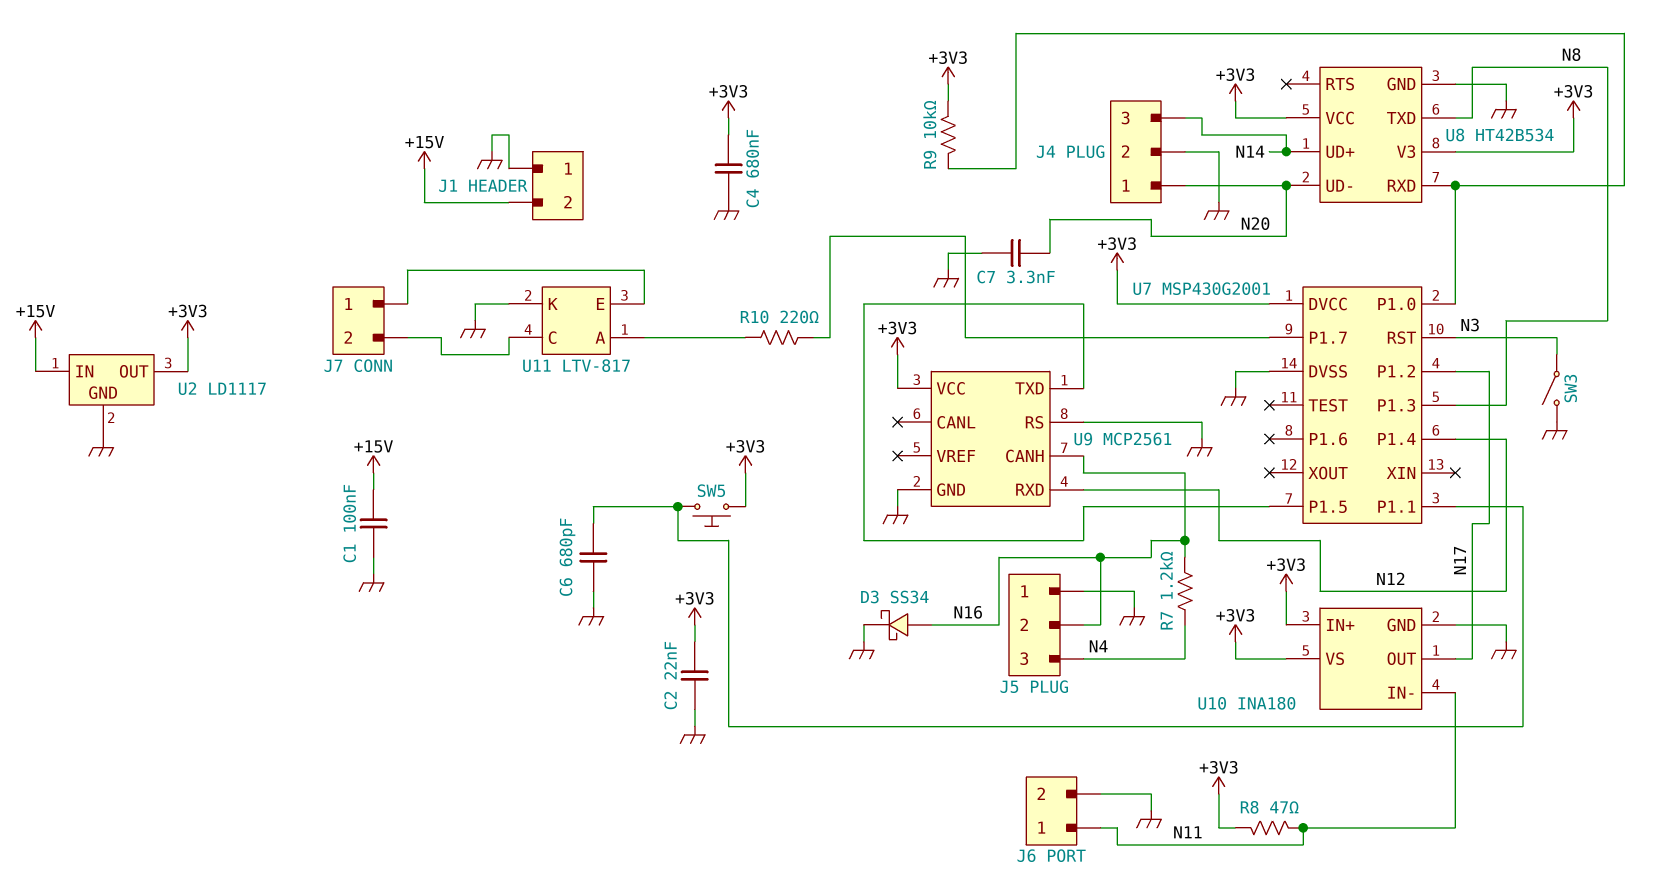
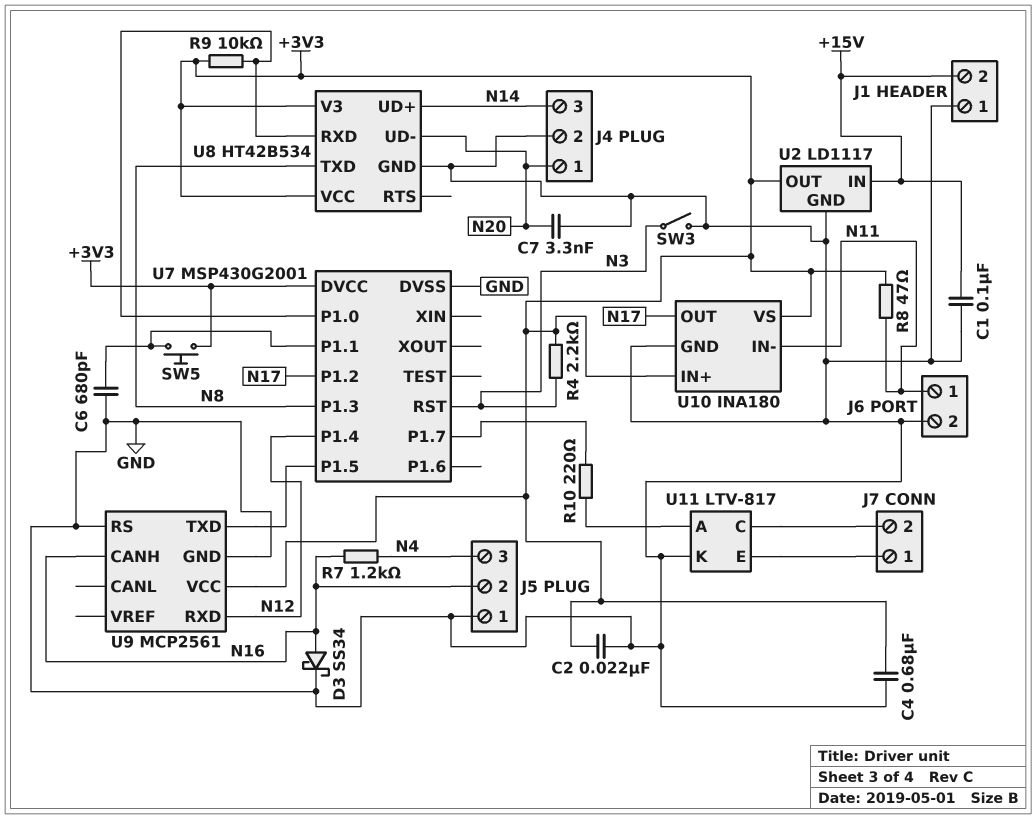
R4: none -> 2.2k (+3V3, N3)

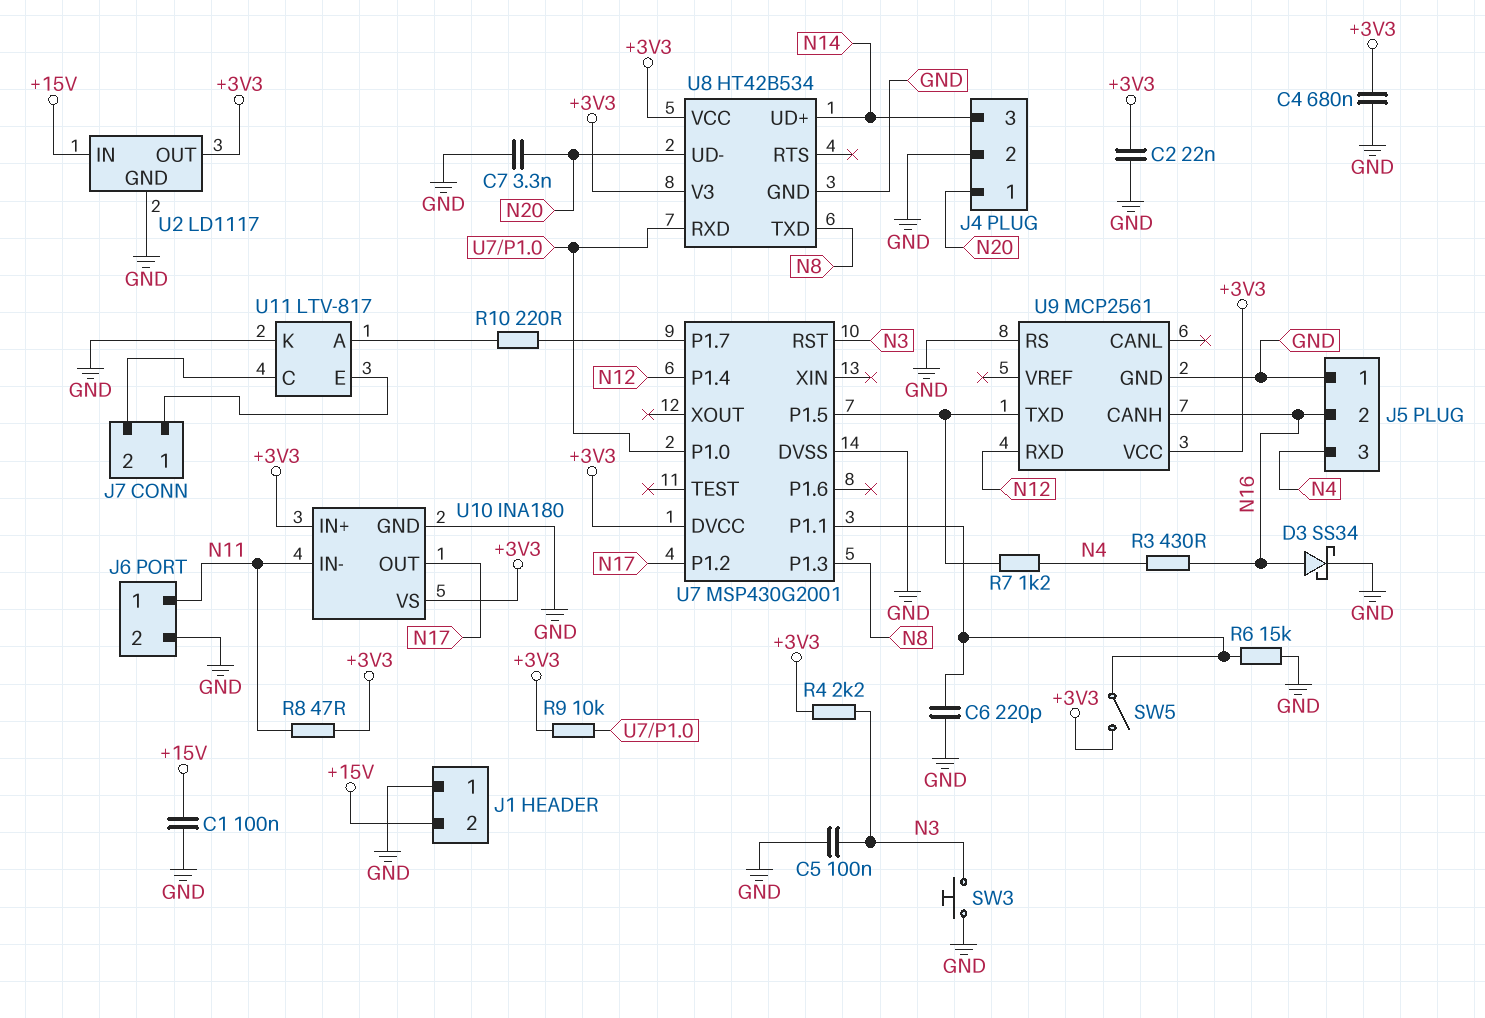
C5: none -> 100nF (GND, N3)
C6: 680pF (GND, U7/P1.1) -> 220pF (GND, U7/P1.1)
R3: none -> 430 (N4, N16)
R6: none -> 15k (GND, U7/P1.1)
R7: 1.2k (N4, N16) -> 1.2k (N4, U7/P1.5)
SW3: switch (GND, N3) -> button (GND, N3)
SW5: button (+3V3, U7/P1.1) -> switch (+3V3, U7/P1.1)

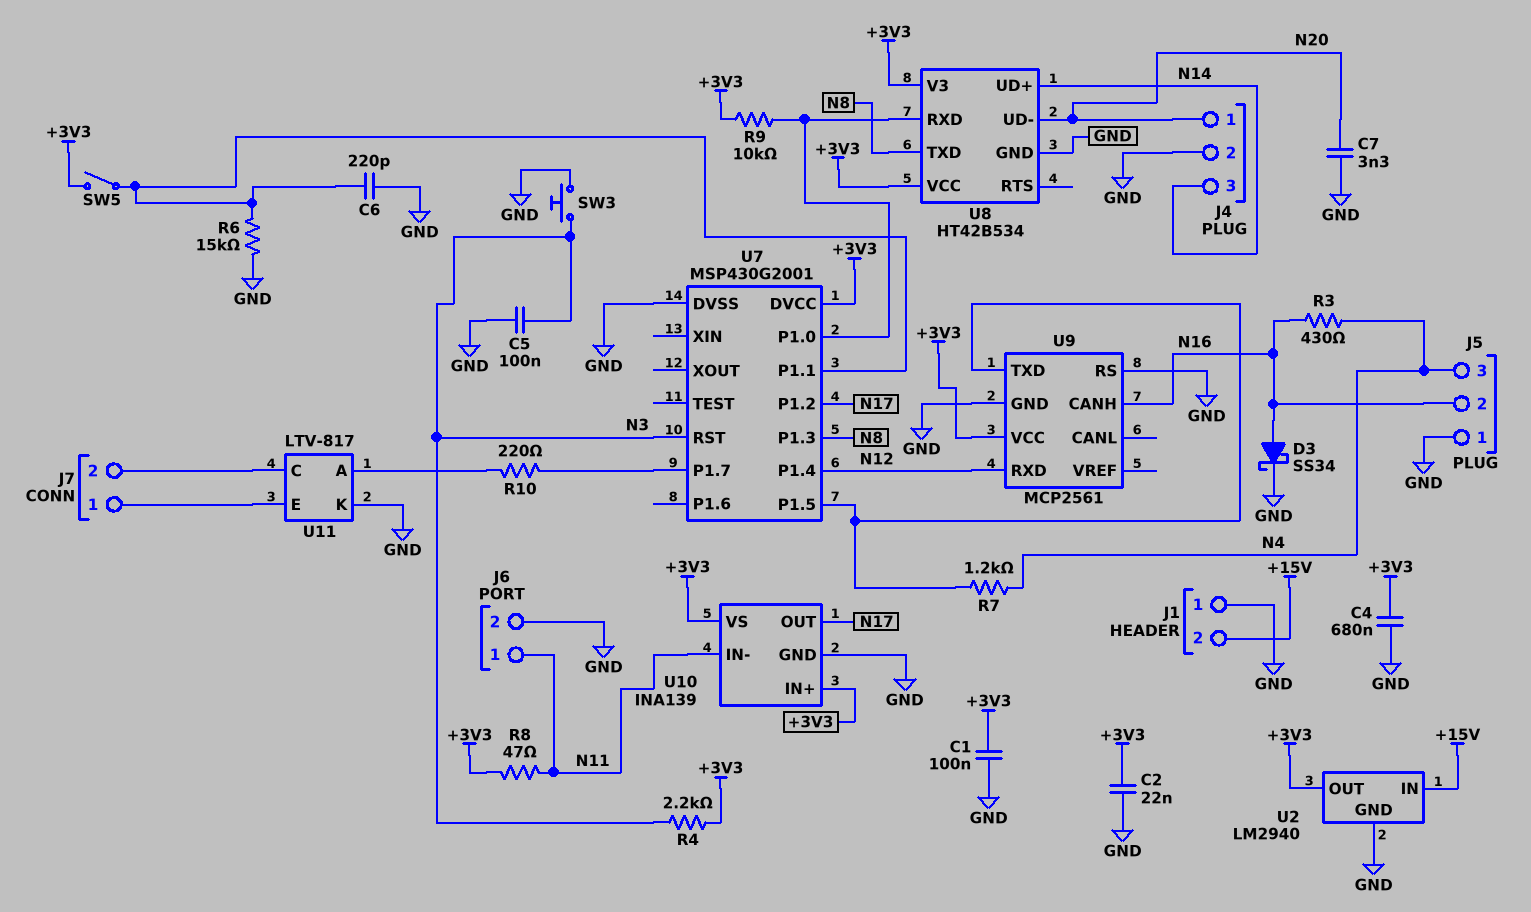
C1: 100nF (+15V, GND) -> 100nF (+3V3, GND)
U2: LD1117 -> LM2940
U10: INA180 -> INA139

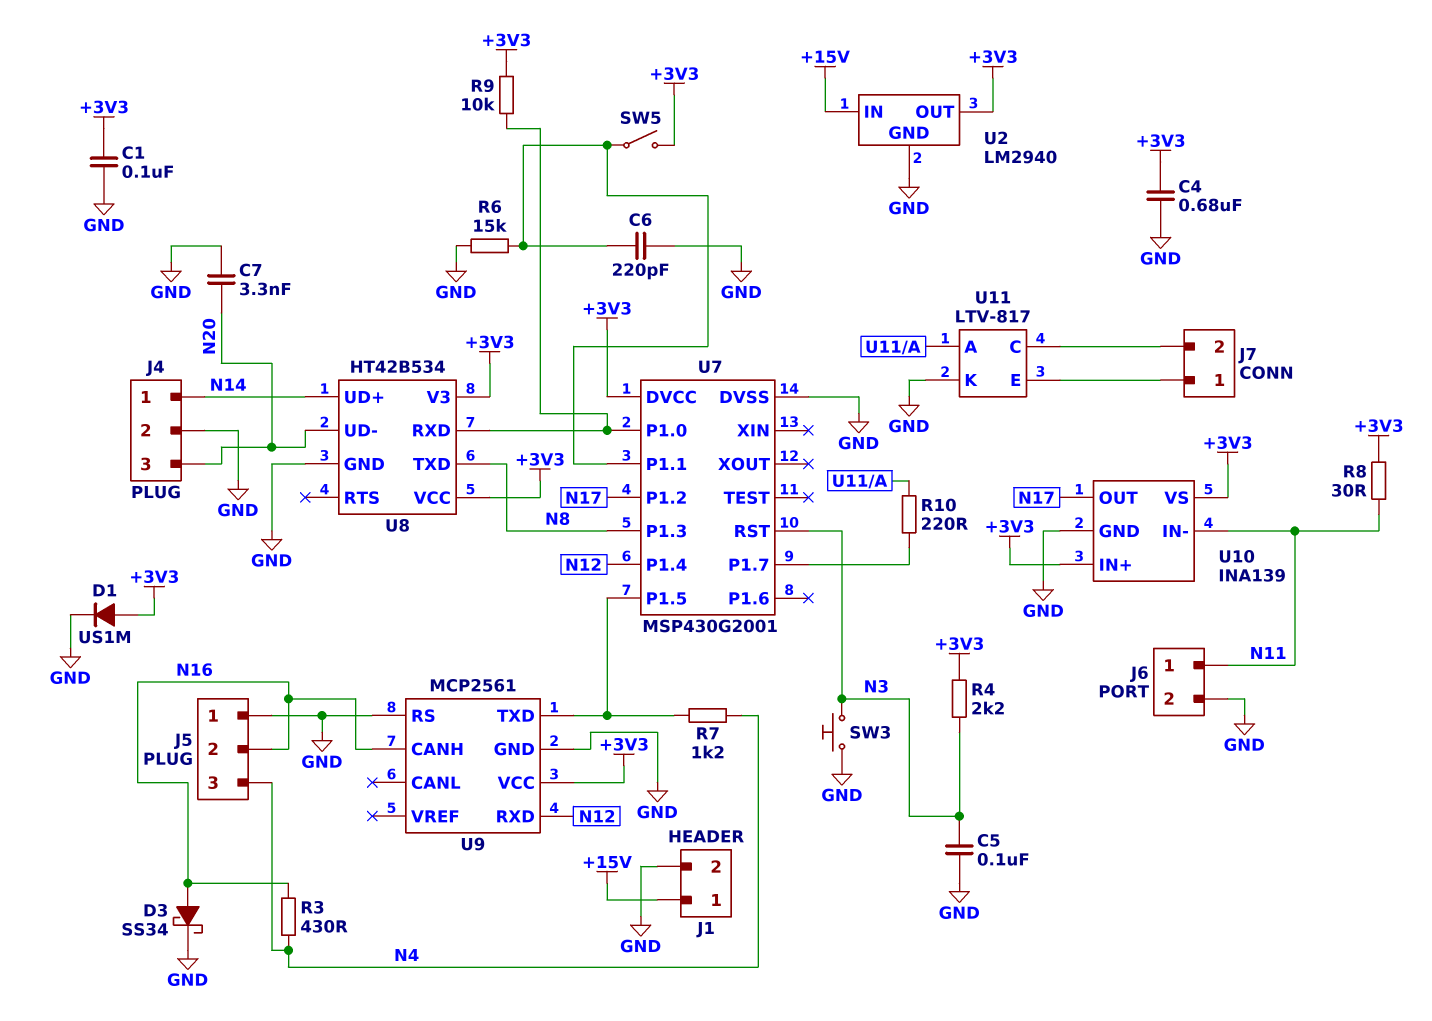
C2: 22nF (+3V3, GND) -> none
D1: none -> diode US1M (A +3V3, K GND)
J1 pin 1: GND -> +15V
J1 pin 2: +15V -> GND
J4 pin 1: N20 -> N14
J4 pin 3: N14 -> N20
R8: 47 (+3V3, N11) -> 30 (+3V3, N11)

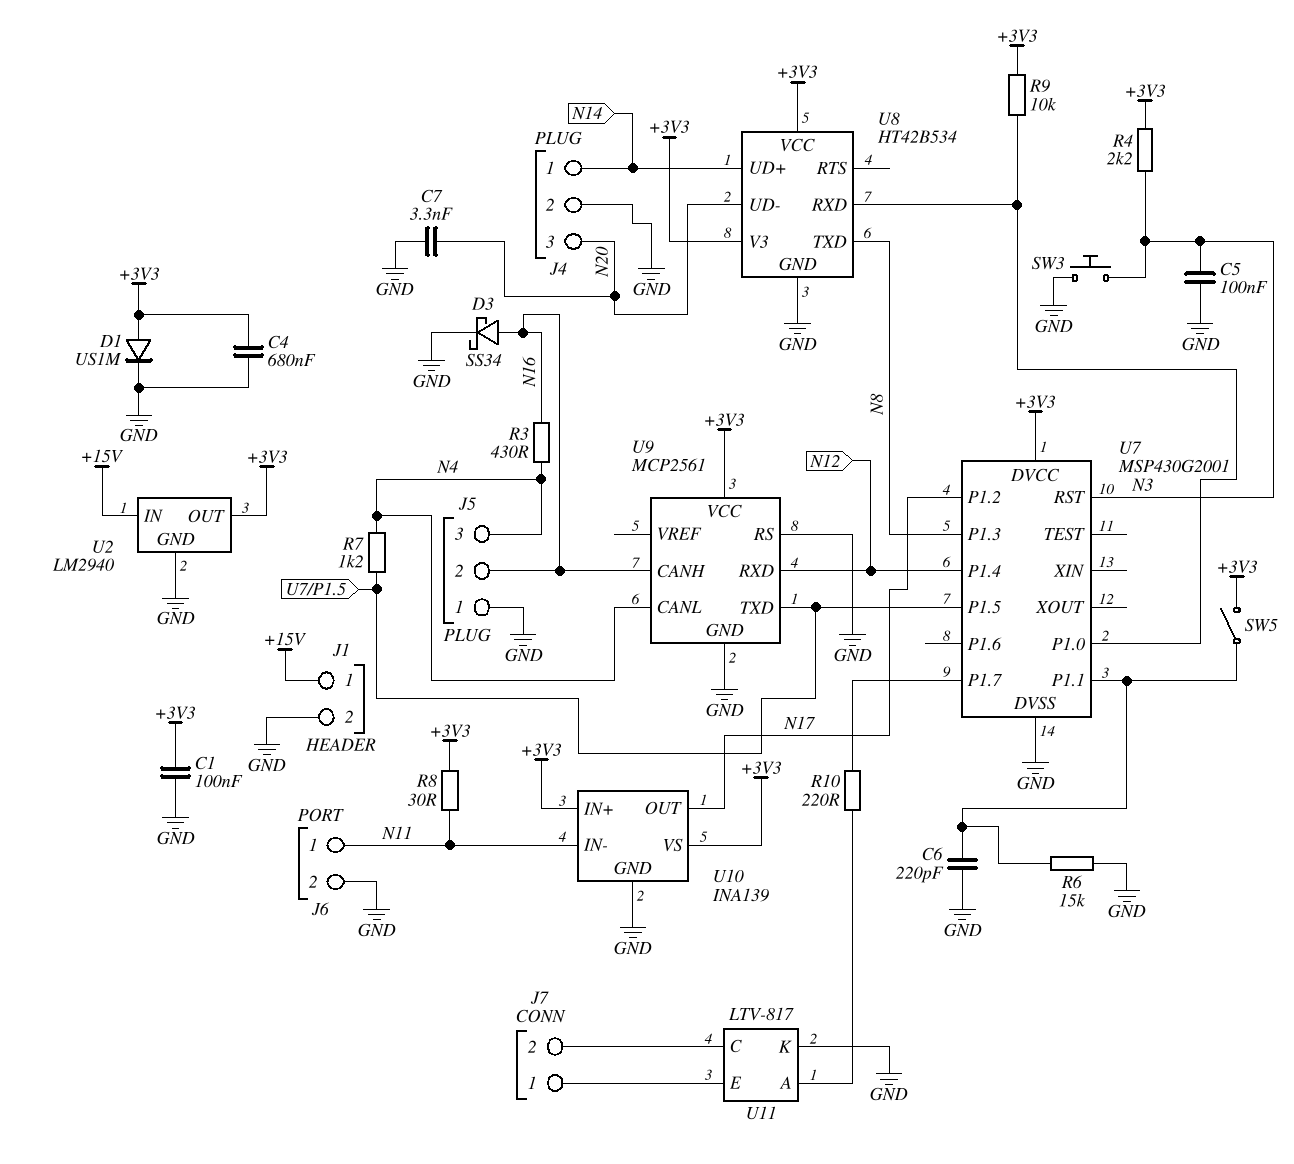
U9 pin CANL: none -> N4

